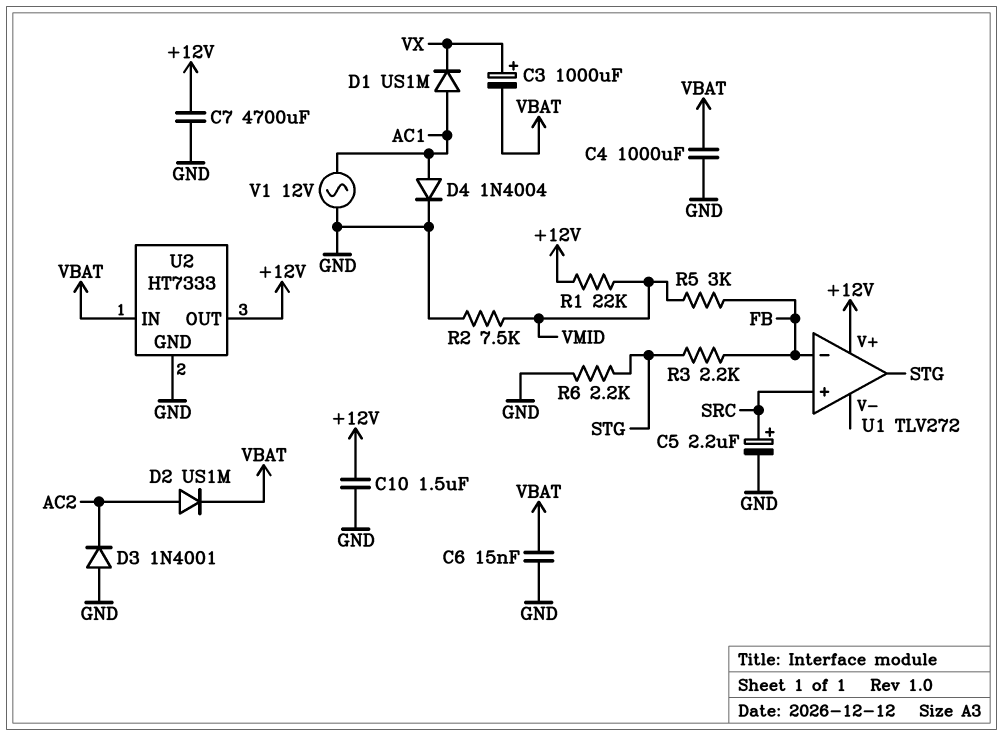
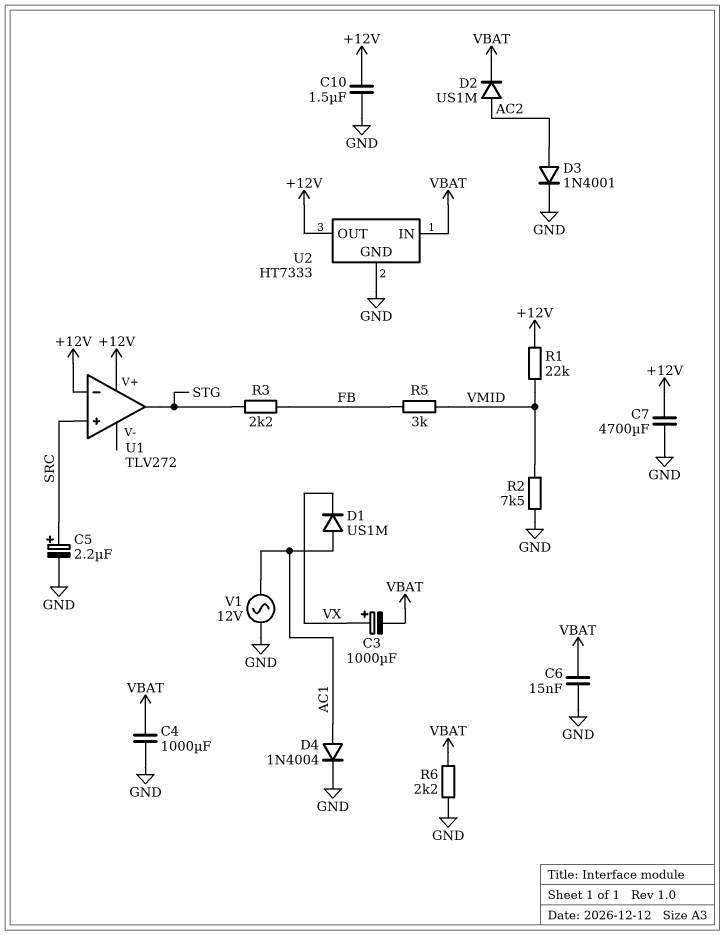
D3: diode 1N4001 (A GND, K AC2) -> diode 1N4001 (A AC2, K GND)
R6: 2.2k (GND, STG) -> 2.2k (GND, VBAT)
U1 pin in-: FB -> +12V

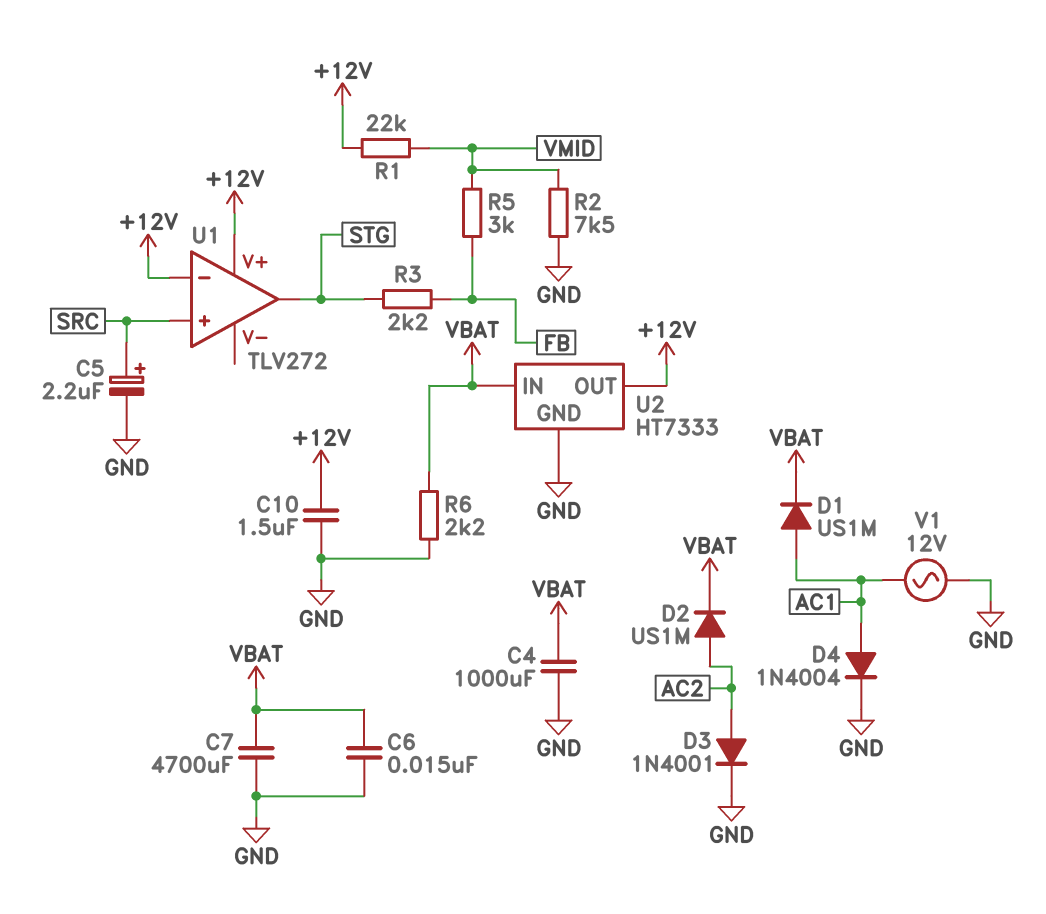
C3: 1000uF (plus VX, minus VBAT) -> none
C7: 4700uF (+12V, GND) -> 4700uF (GND, VBAT)
D1: diode US1M (A AC1, K VX) -> diode US1M (A AC1, K VBAT)

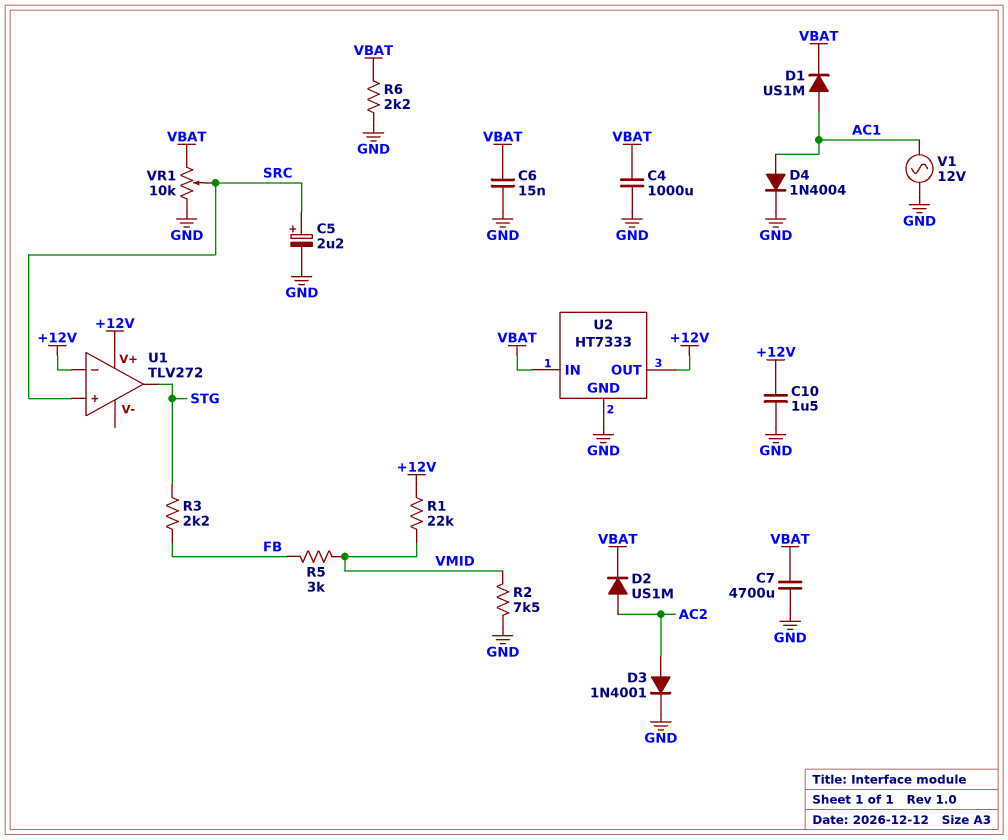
VR1: none -> 10k (GND, VBAT, wiper SRC)

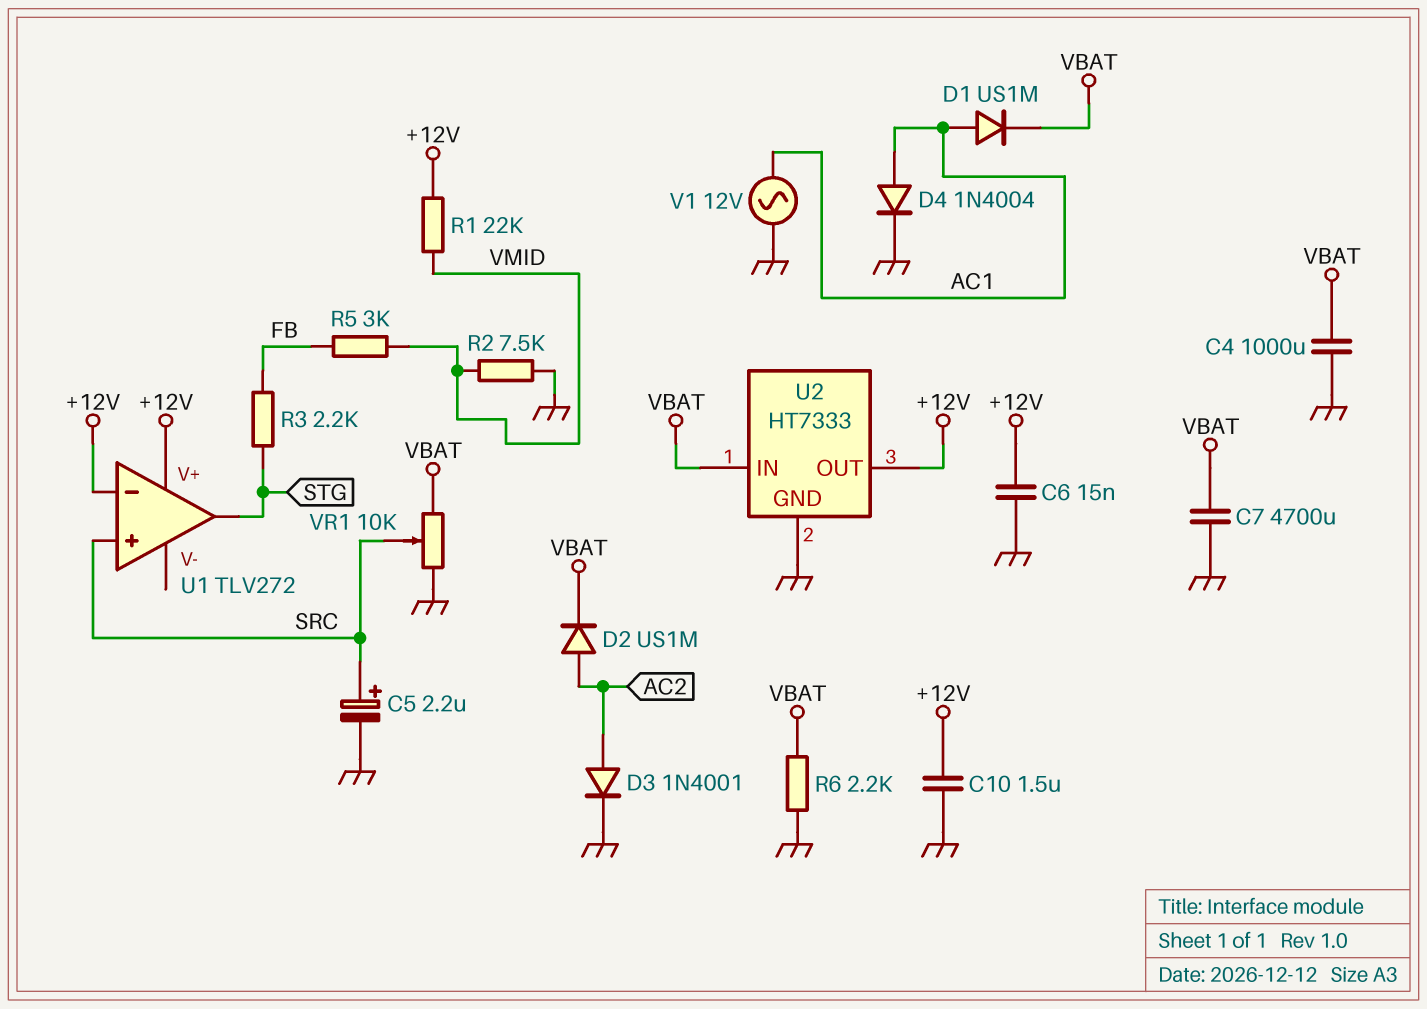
C6: 15nF (GND, VBAT) -> 15nF (+12V, GND)

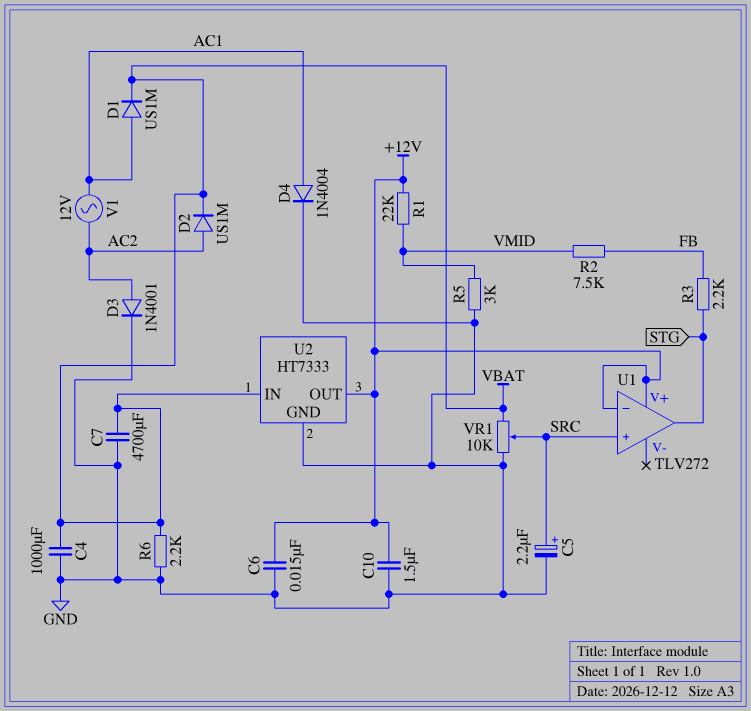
R2: 7.5k (GND, VMID) -> 7.5k (FB, VMID)
R5: 3k (FB, VMID) -> 3k (GND, VMID)
V1: AC 12V (AC1, GND) -> AC 12V (AC1, AC2)

